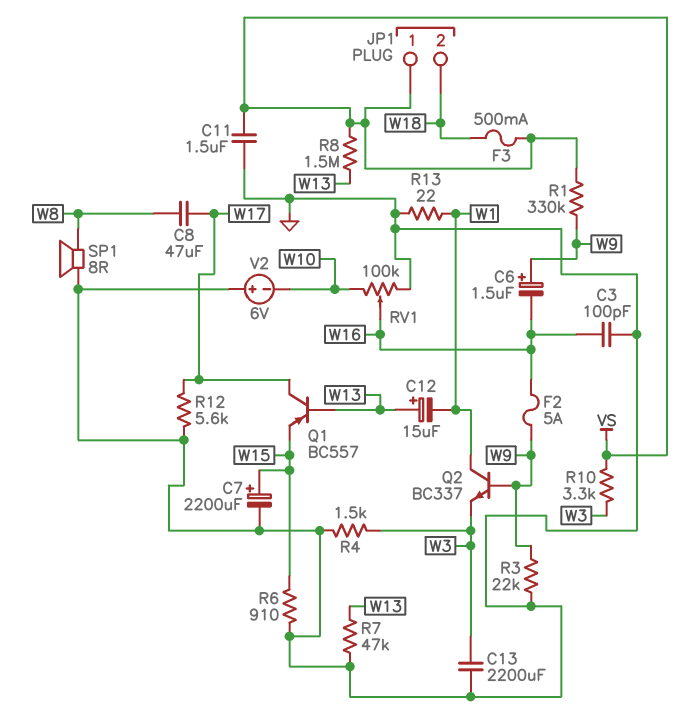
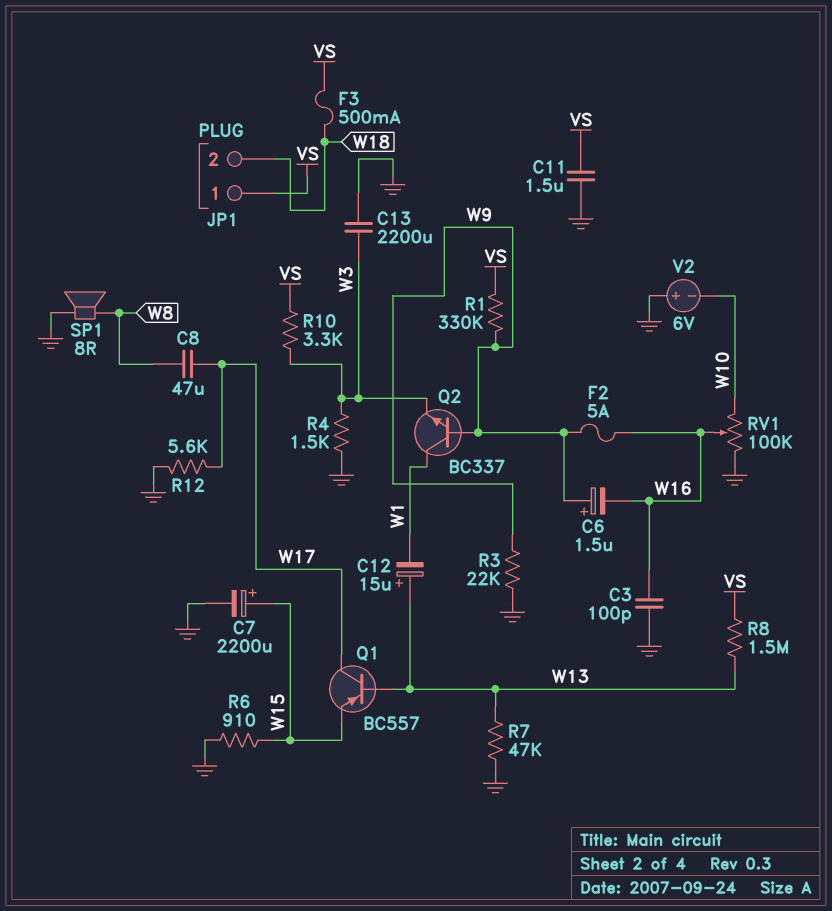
R13: 22 (GND, W1) -> none

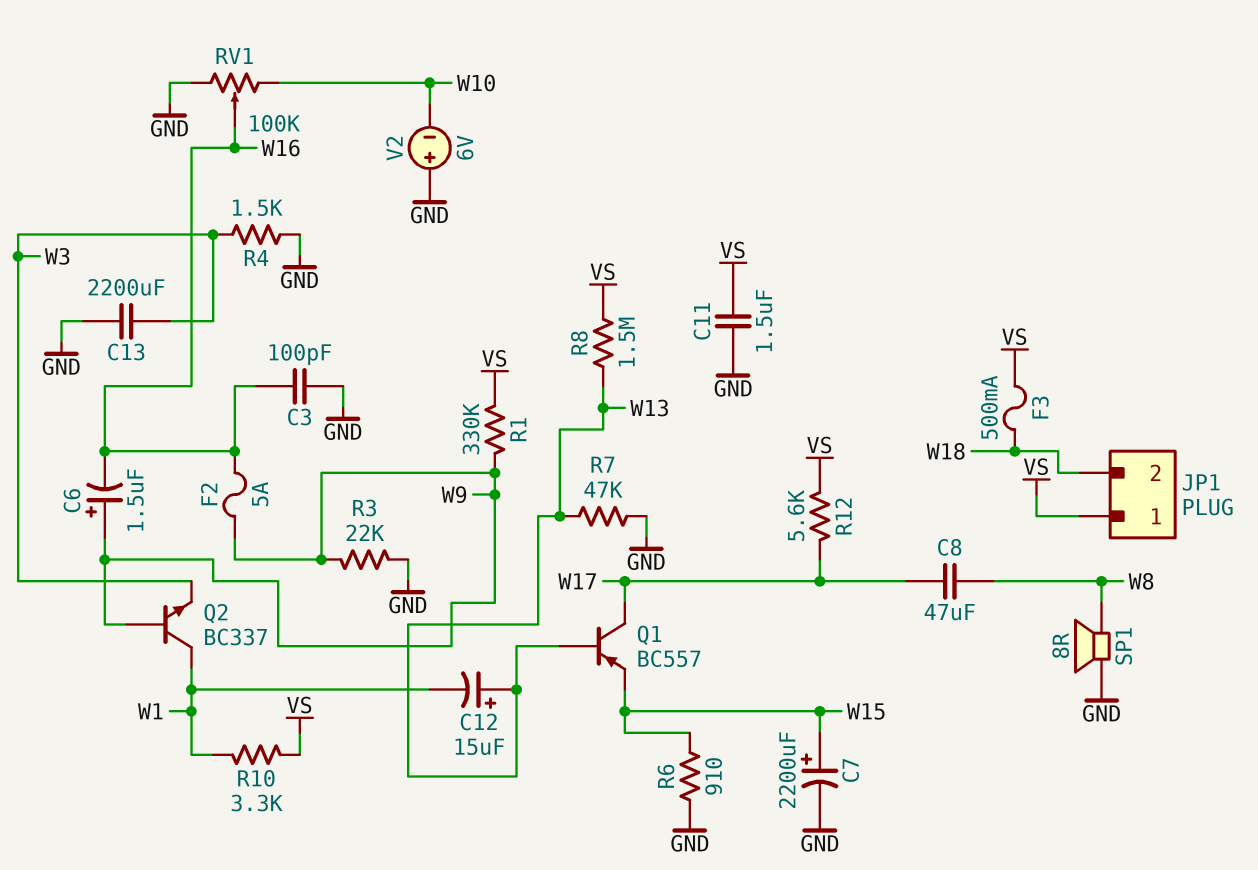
R10: 3.3k (VS, W3) -> 3.3k (VS, W1)
R12: 5.6k (GND, W17) -> 5.6k (VS, W17)

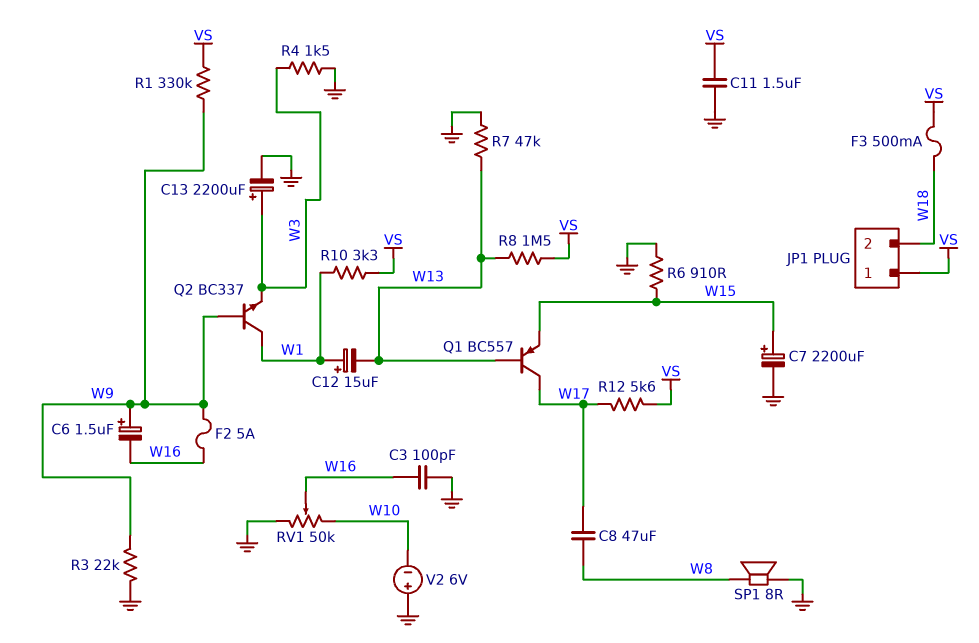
C12: 15uF (plus W13, minus W1) -> 15uF (plus W1, minus W13)
C13: 2200uF (GND, W3) -> 2200uF (plus W3, minus GND)
RV1: 100k (GND, W10, wiper W16) -> 50k (GND, W10, wiper W16)

